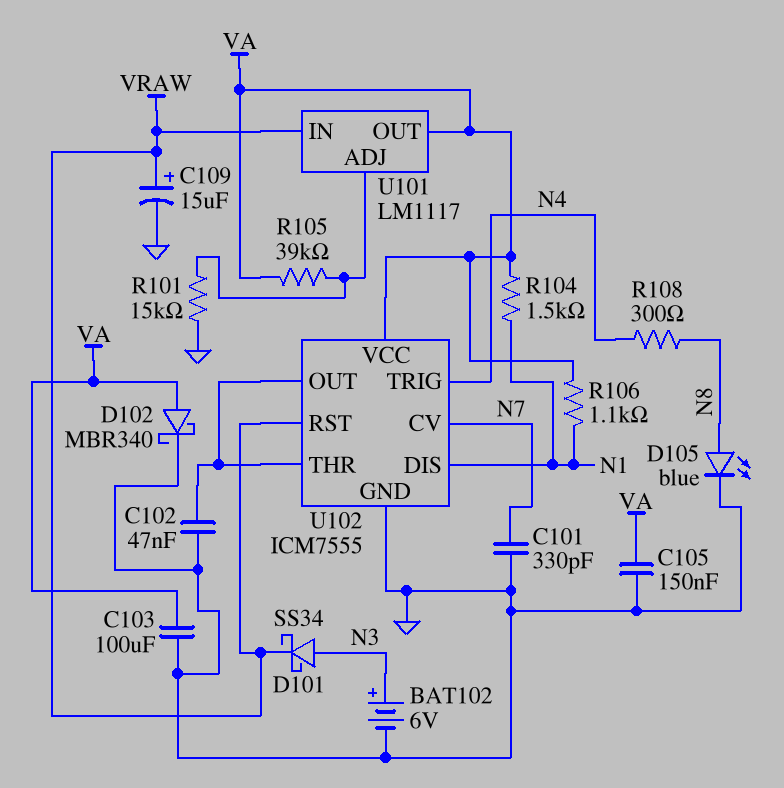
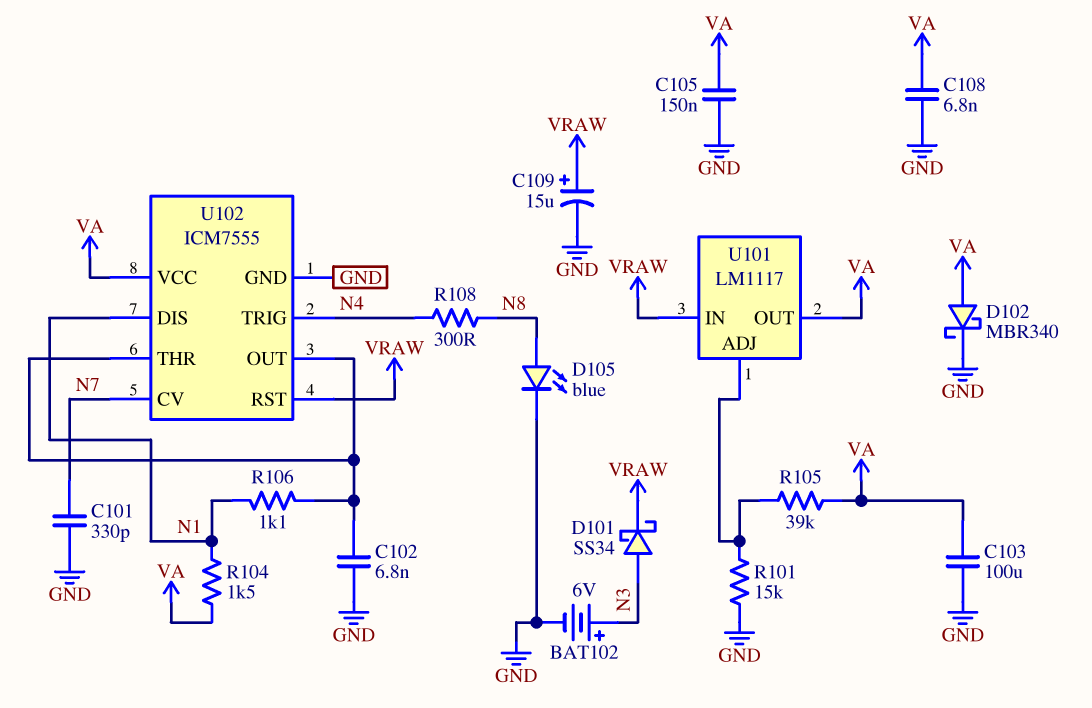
C102: 47nF (GND, U102/OUT) -> 6.8nF (GND, U102/OUT)
C108: none -> 6.8nF (GND, VA)
R106: 1.1k (N1, VA) -> 1.1k (N1, U102/OUT)

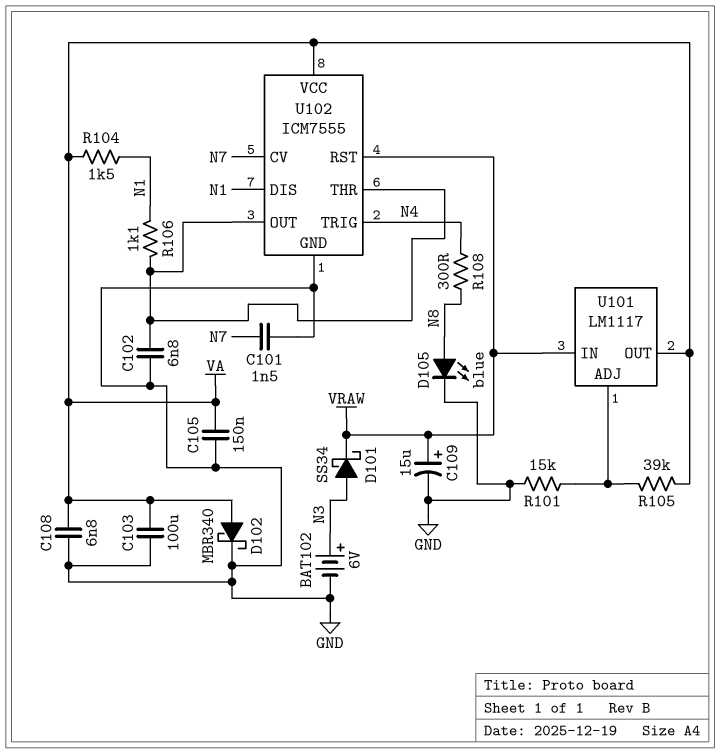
C101: 330pF (GND, N7) -> 1.5nF (GND, N7)

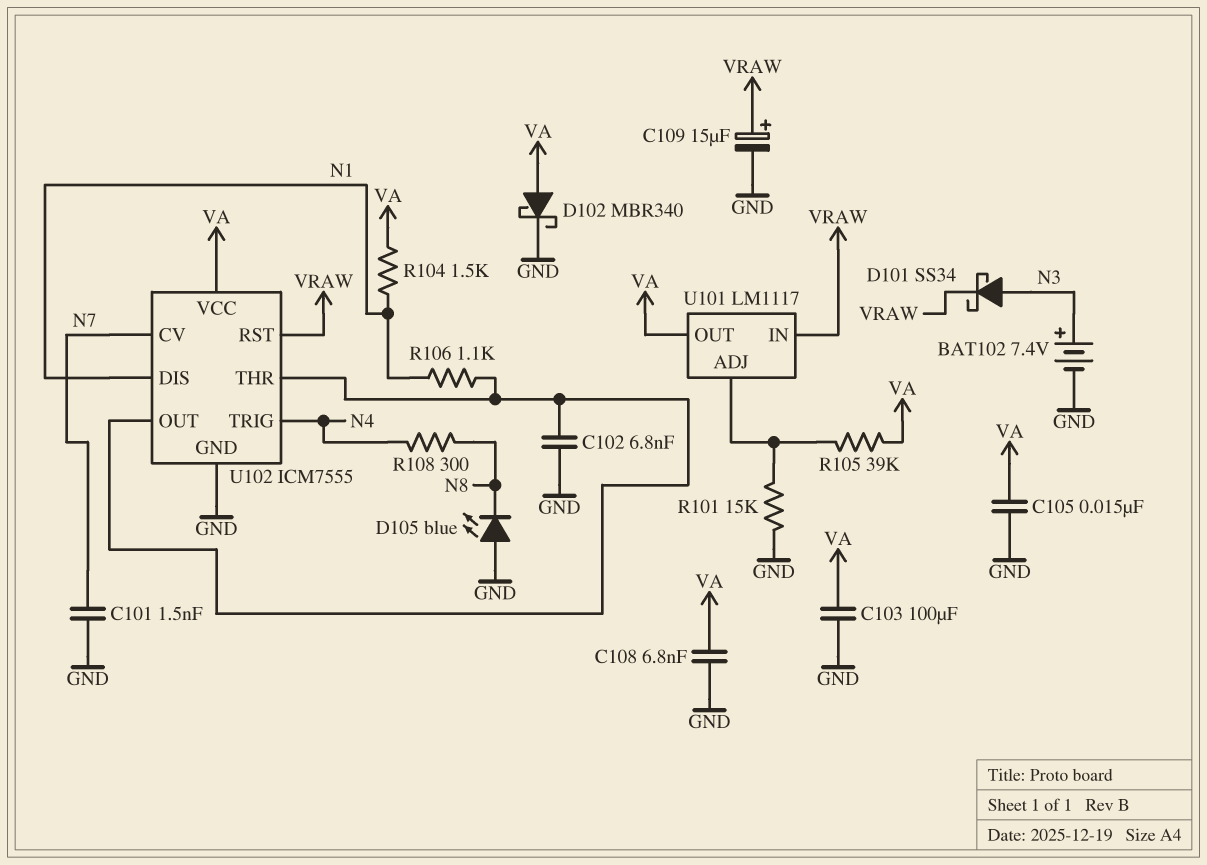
BAT102: 6V (plus N3, minus GND) -> 7.4V (plus N3, minus GND)
C105: 150nF (GND, VA) -> 15nF (GND, VA)
D105: LED blue (A N8, K GND) -> LED blue (A GND, K N8)

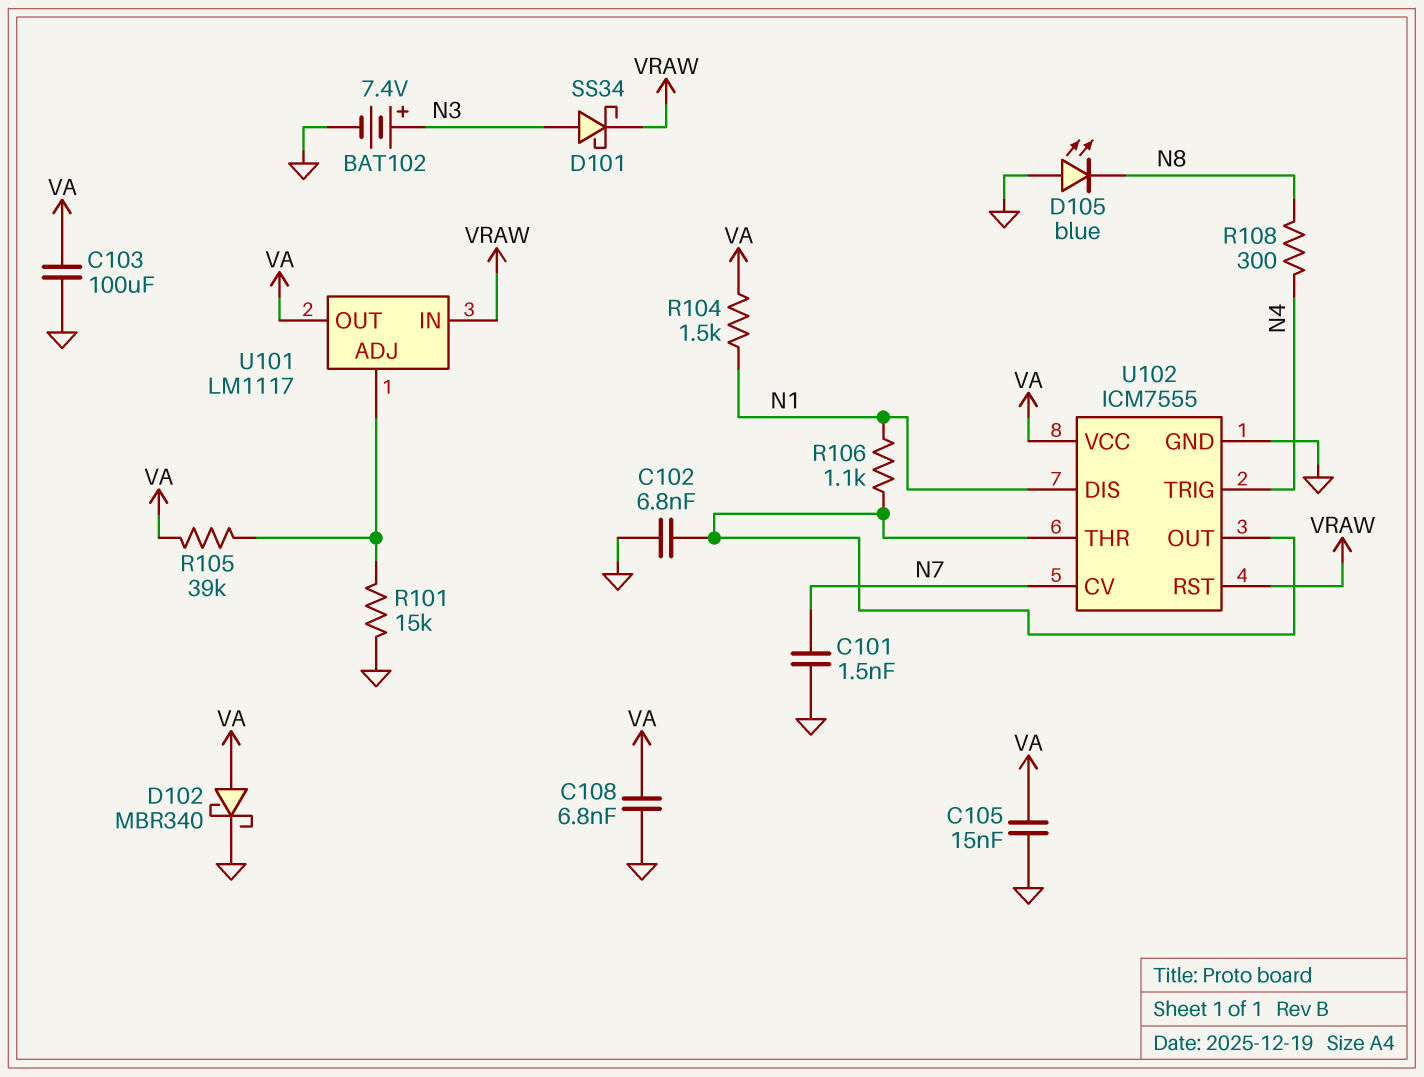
C109: 15uF (plus VRAW, minus GND) -> none

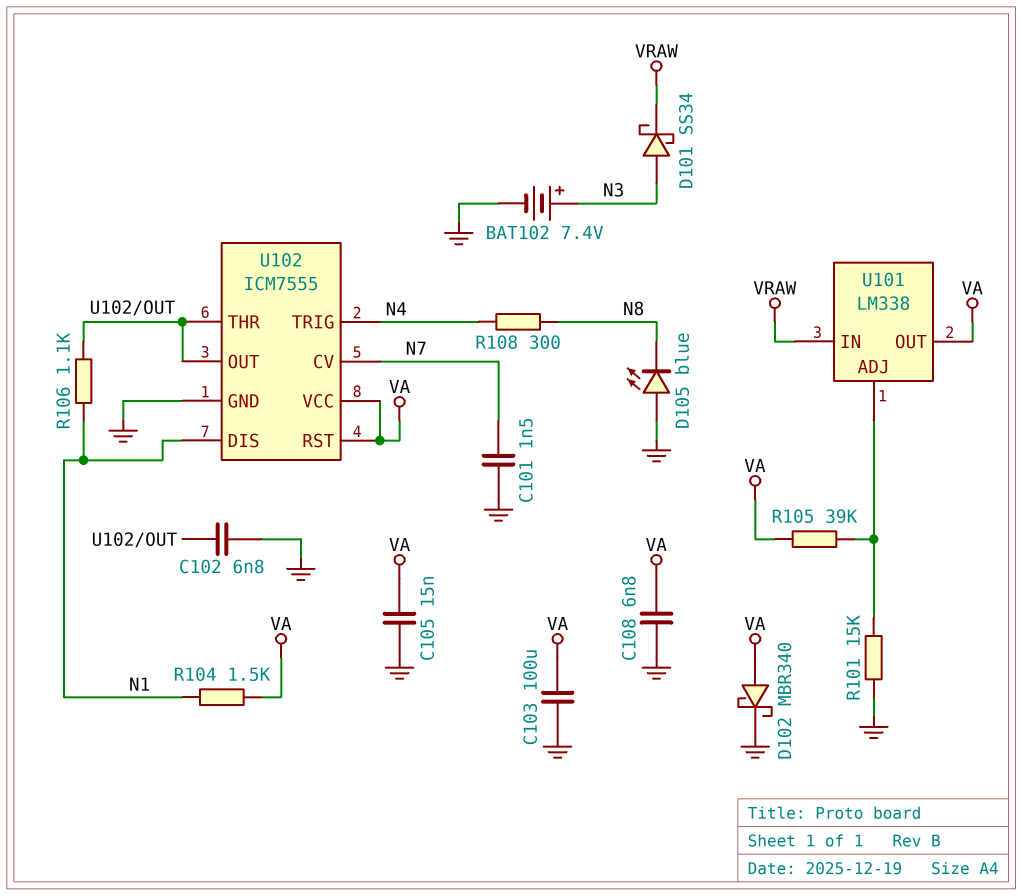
U101: LM1117 -> LM338
U102 pin RST: VRAW -> VA

